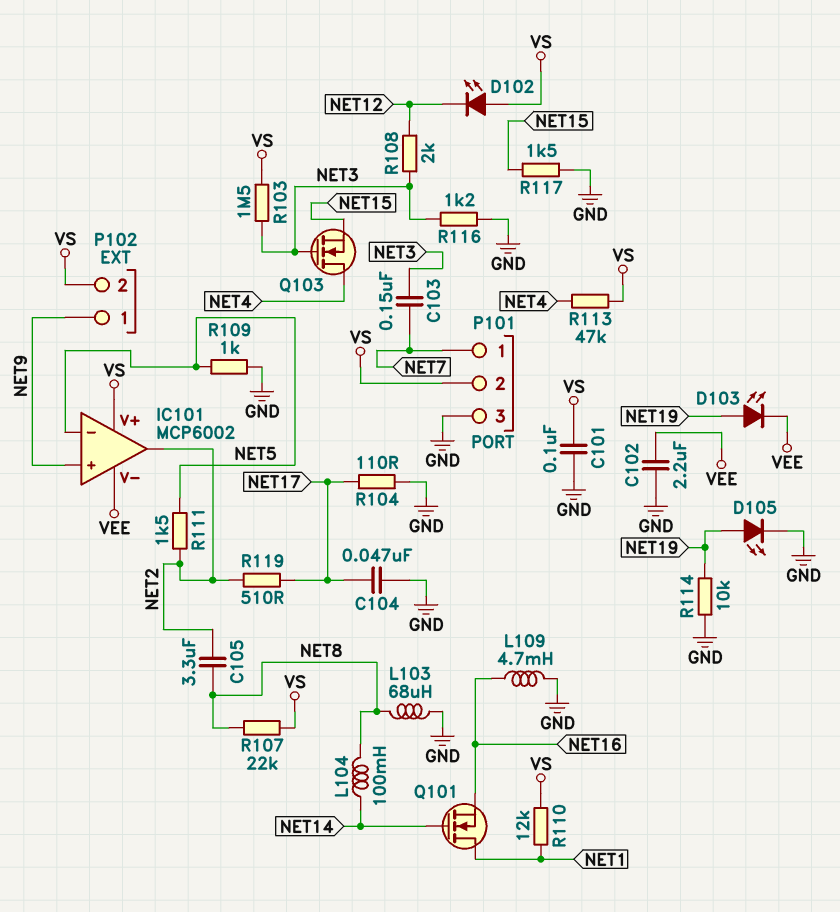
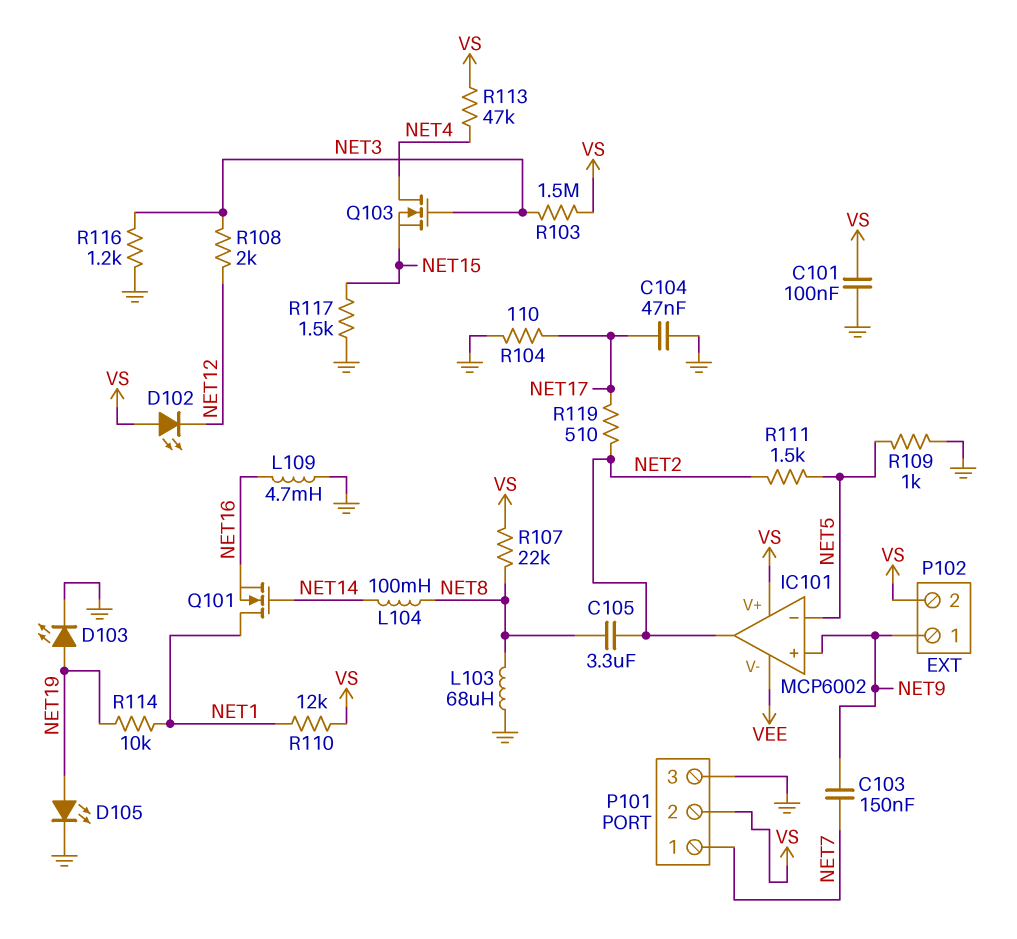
C102: 2.2uF (GND, VEE) -> none
C103: 150nF (NET3, NET7) -> 150nF (NET7, NET9)
D103: LED (A NET19, K VEE) -> LED (A NET19, K GND)
R114: 10k (GND, NET19) -> 10k (NET1, NET19)

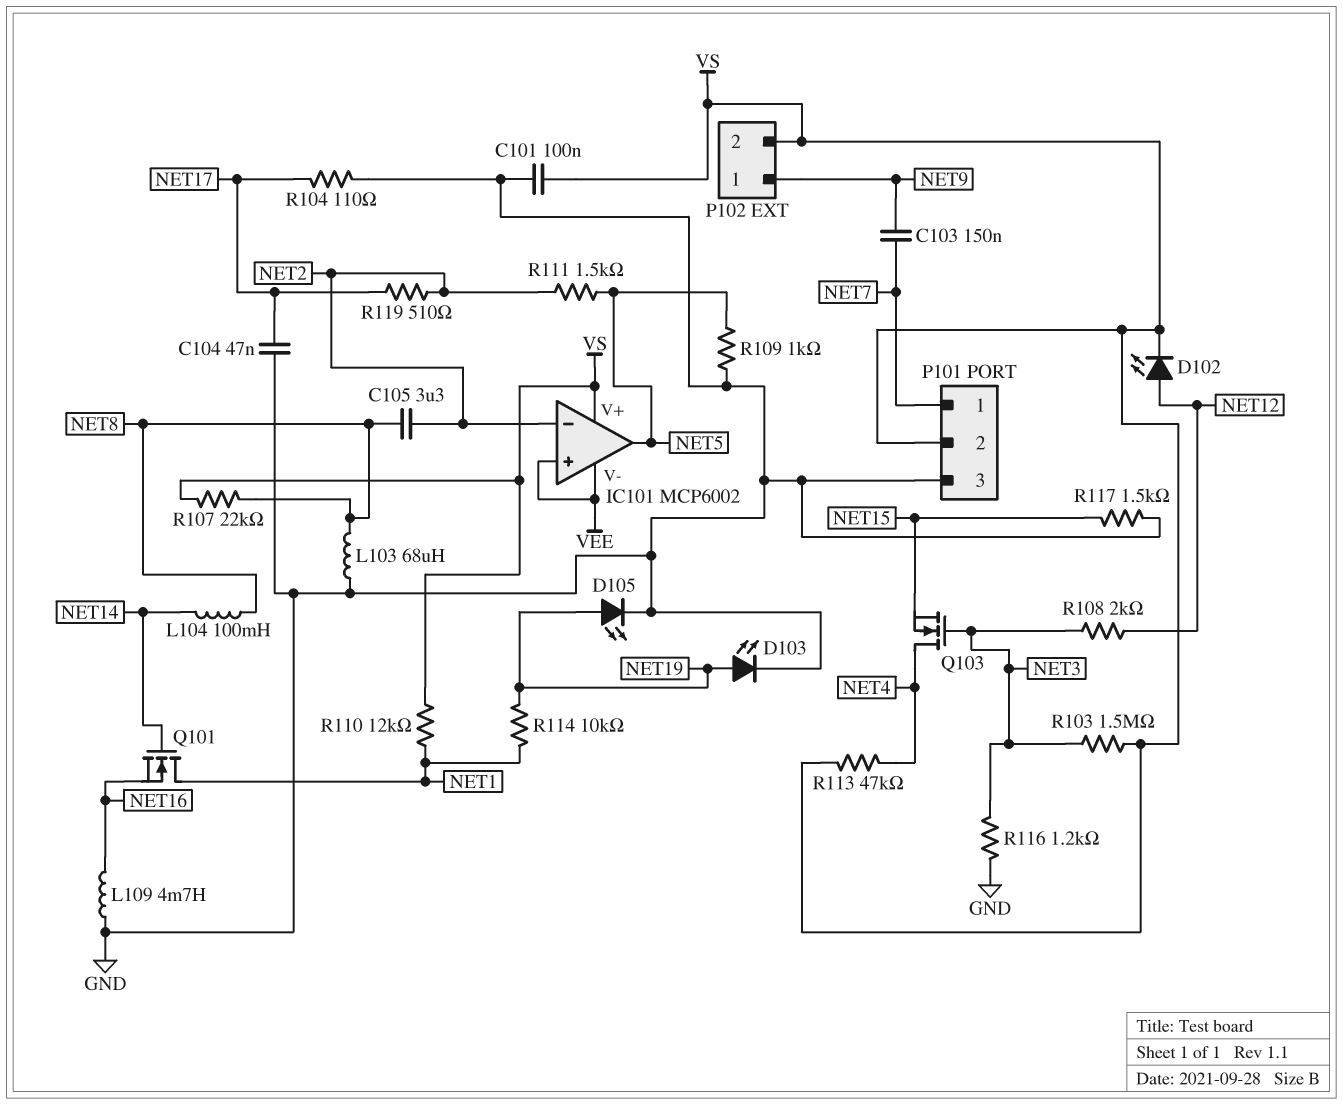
D102: LED (A VS, K NET12) -> LED (A NET12, K VS)
IC101 pin in+: NET9 -> VEE
IC101 pin in-: NET5 -> NET2
IC101 pin out: NET2 -> NET5

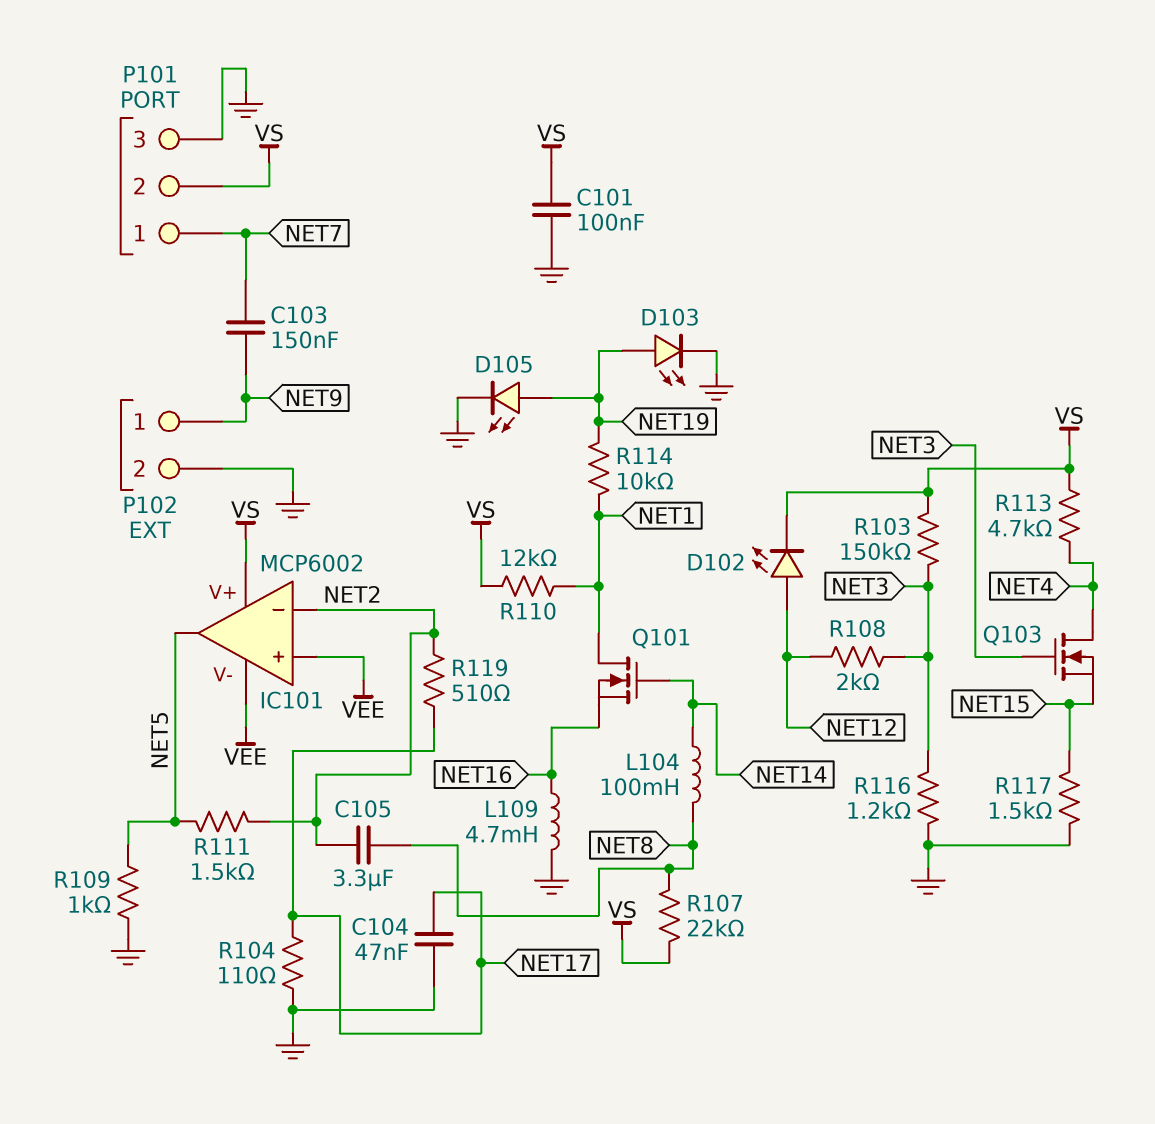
L103: 68uH (GND, NET8) -> none
P102 pin 2: VS -> GND
R103: 1.5M (NET3, VS) -> 150k (NET3, VS)
R113: 47k (NET4, VS) -> 4.7k (NET4, VS)

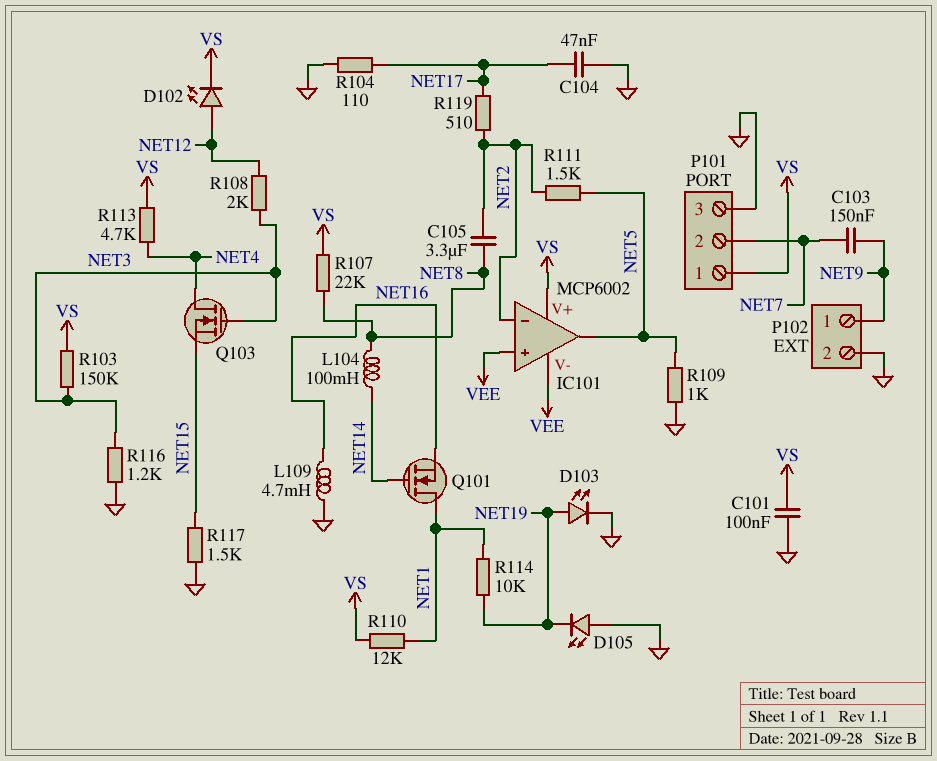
D105: LED (A NET19, K GND) -> LED (A GND, K NET19)
P101 pin 1: NET7 -> VS
P101 pin 2: VS -> NET7

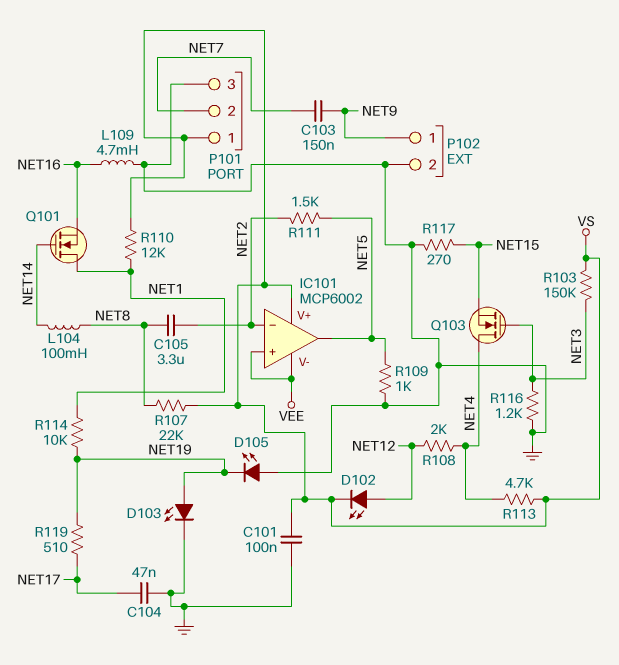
R104: 110 (GND, NET17) -> none
R108: 2k (NET3, NET12) -> 2k (NET4, NET12)
R117: 1.5k (GND, NET15) -> 270 (GND, NET15)
R119: 510 (NET2, NET17) -> 510 (NET17, NET19)

